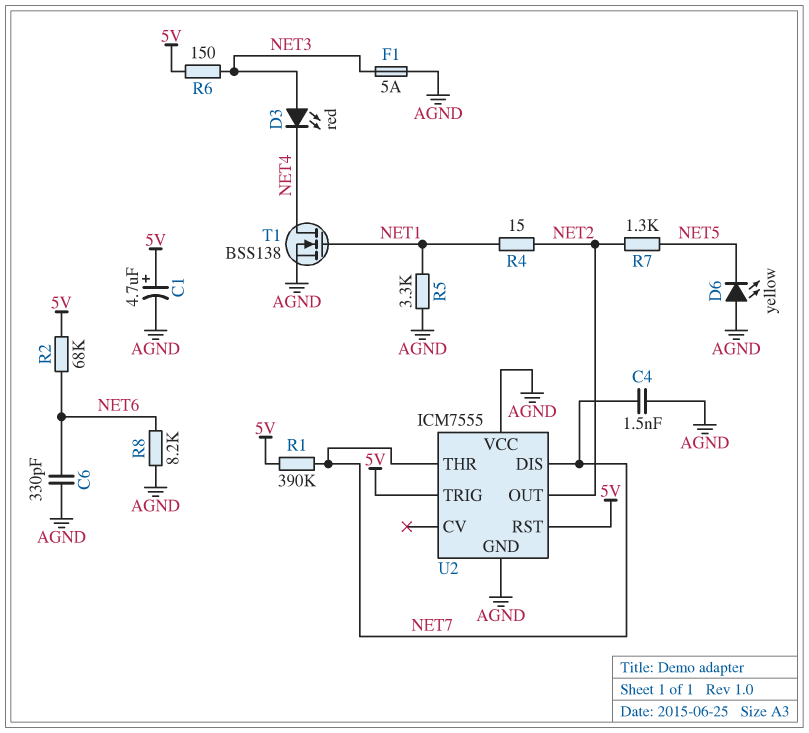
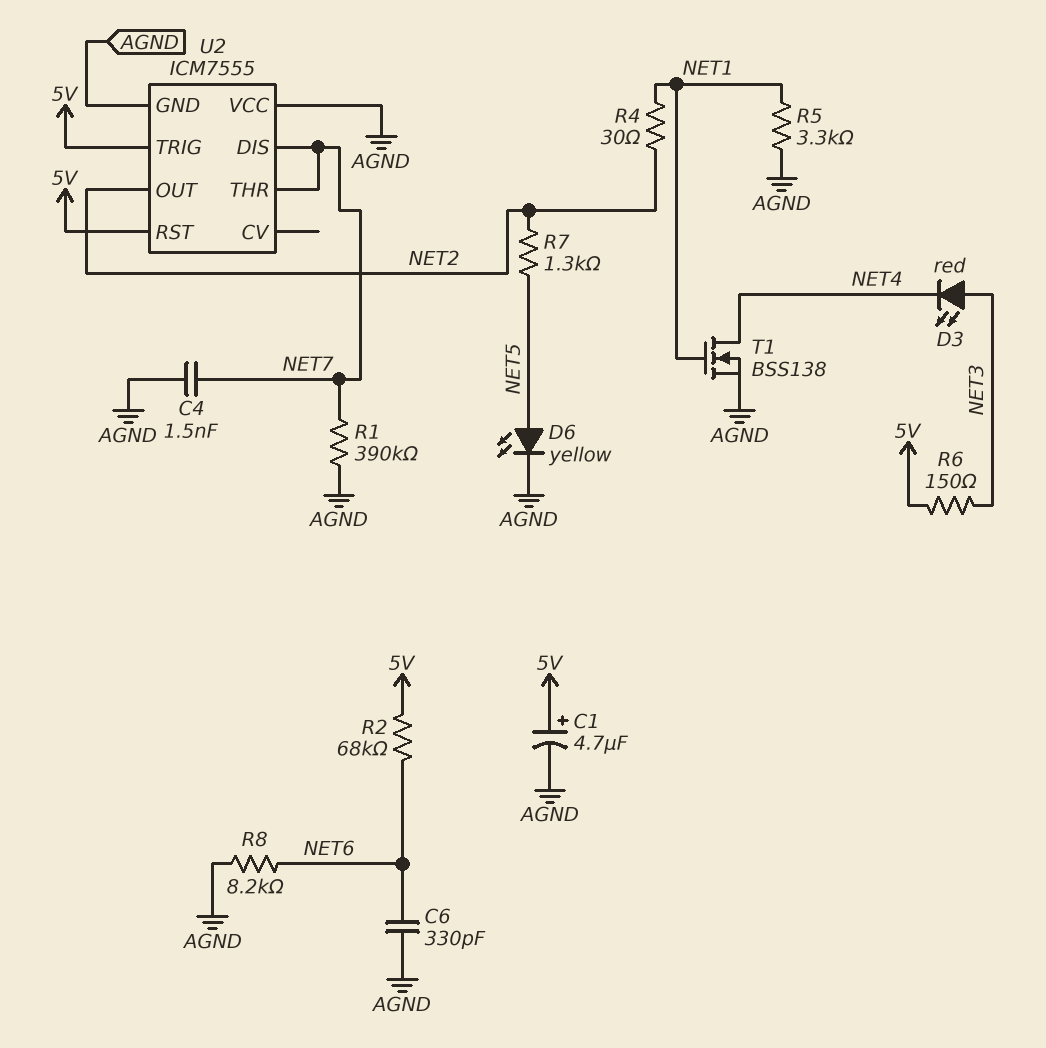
D6: LED yellow (A AGND, K NET5) -> LED yellow (A NET5, K AGND)
F1: 5A (AGND, NET3) -> none
R1: 390k (5V, NET7) -> 390k (AGND, NET7)
R4: 15 (NET1, NET2) -> 30 (NET1, NET2)

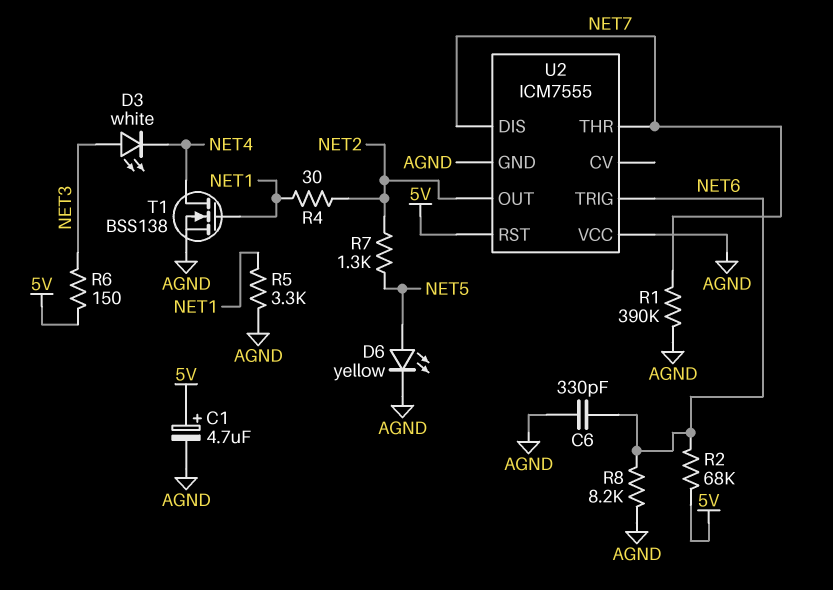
C4: 1.5nF (AGND, NET7) -> none
D3: LED red (A NET3, K NET4) -> LED white (A NET3, K NET4)
U2 pin TRIG: 5V -> NET6

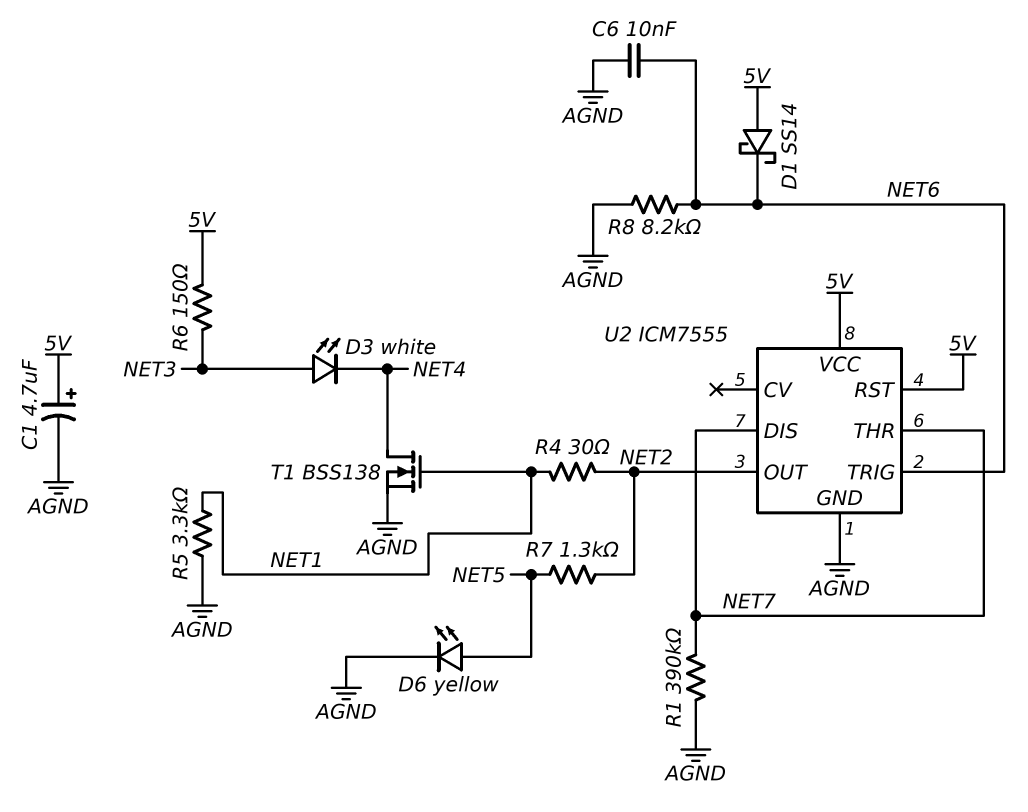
C6: 330pF (AGND, NET6) -> 10nF (AGND, NET6)
D1: none -> schottky SS14 (A 5V, K NET6)
R2: 68k (5V, NET6) -> none
U2 pin VCC: AGND -> 5V

